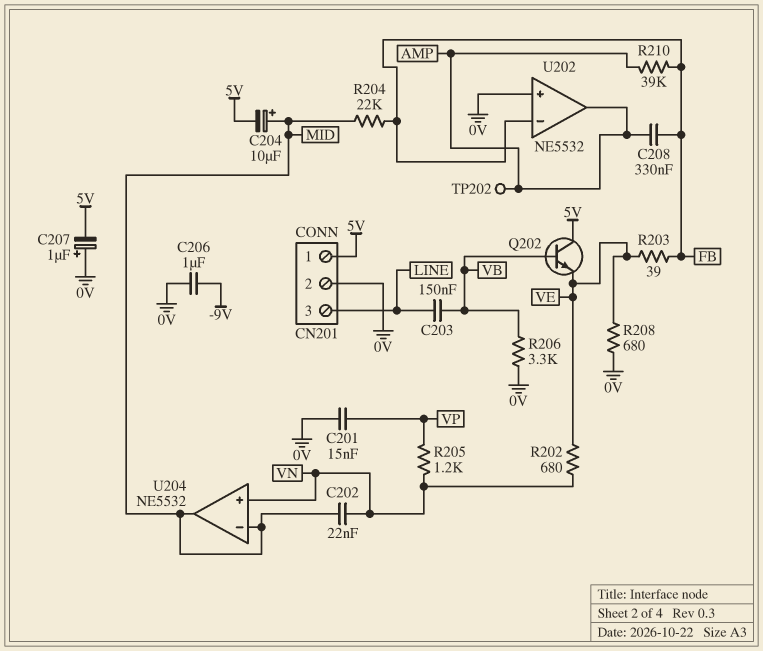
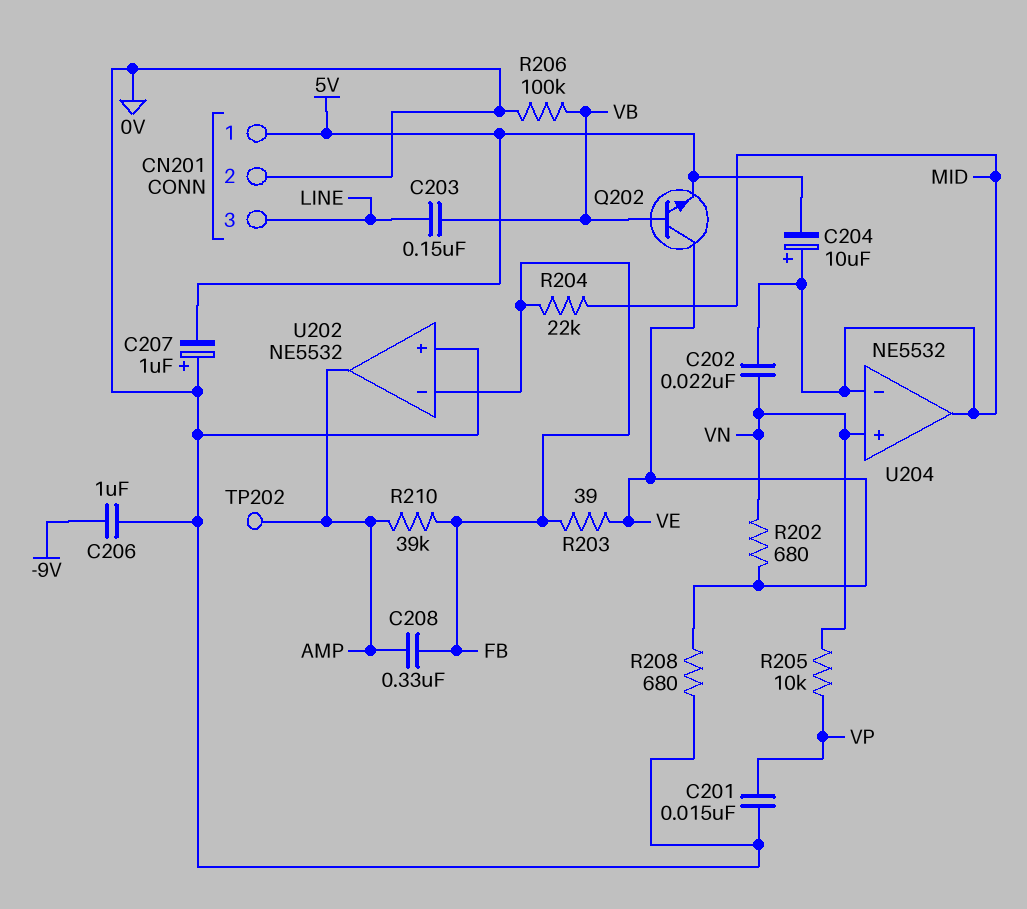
Q202: NPN (B VB, C 5V, E VE) -> NPN (B VB, C VE, E 5V)
R205: 1.2k (VN, VP) -> 10k (VN, VP)
R206: 3.3k (0V, VB) -> 100k (0V, VB)

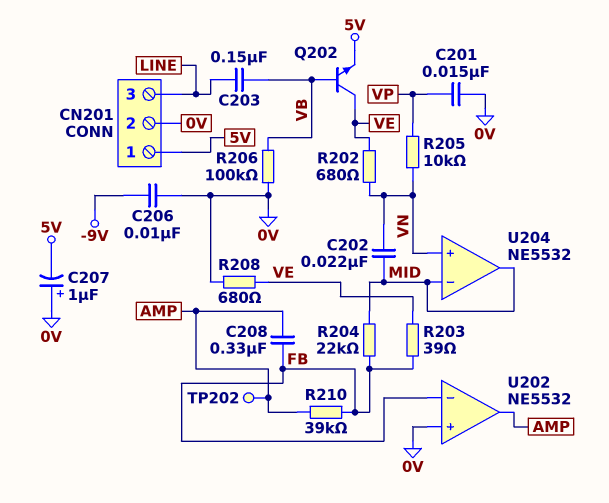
C204: 10uF (plus MID, minus 5V) -> none
C206: 1uF (-9V, 0V) -> 10nF (-9V, 0V)

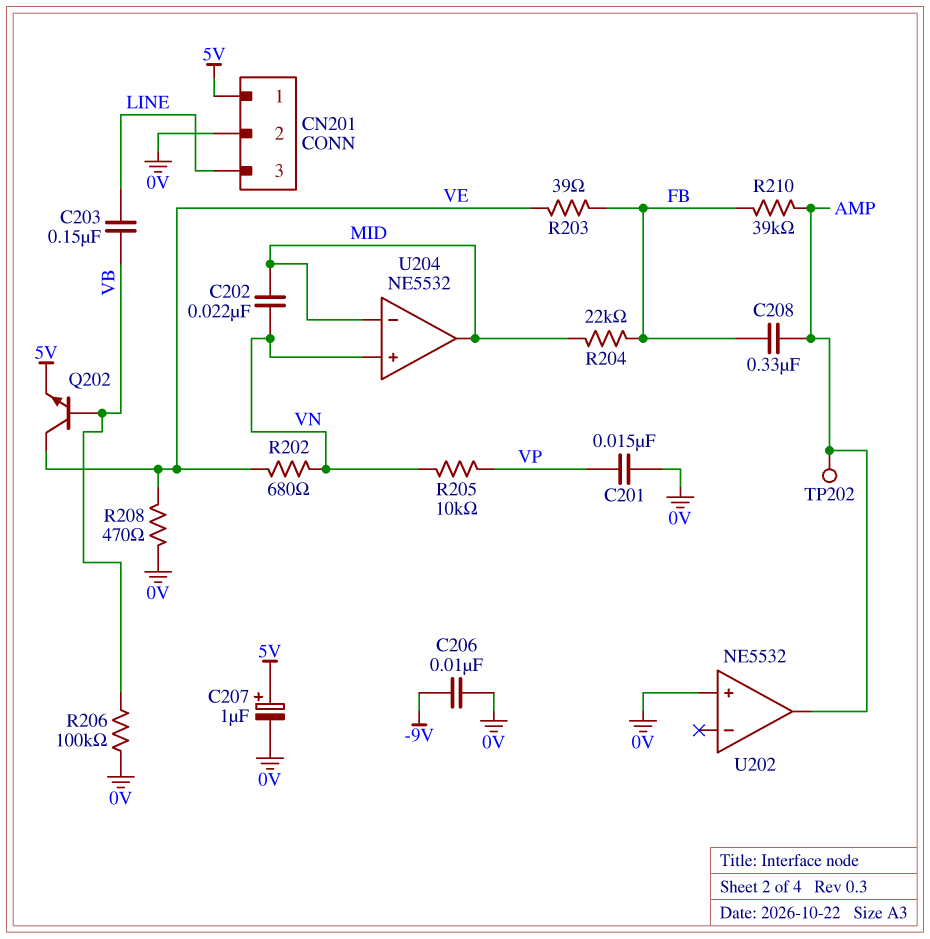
C207: 1uF (plus 0V, minus 5V) -> 1uF (plus 5V, minus 0V)
R208: 680 (0V, VE) -> 470 (0V, VE)
U202 pin in-: FB -> none

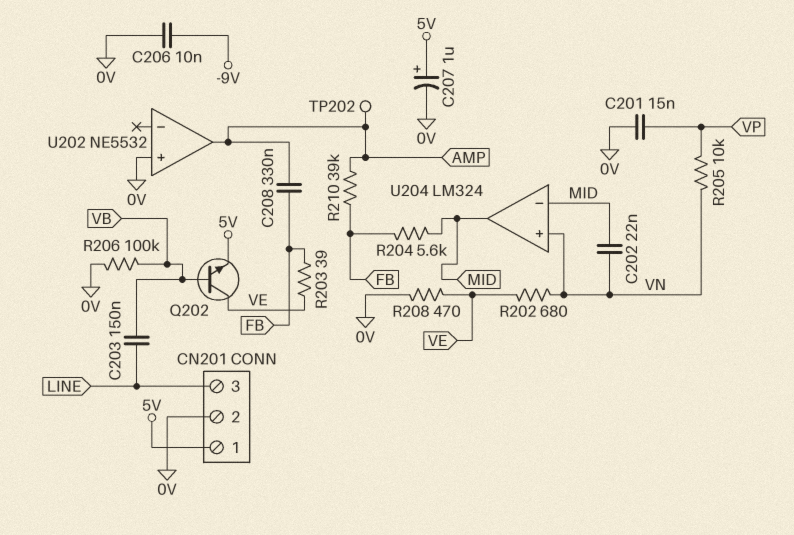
R204: 22k (FB, MID) -> 5.6k (FB, MID)
U204: NE5532 -> LM324

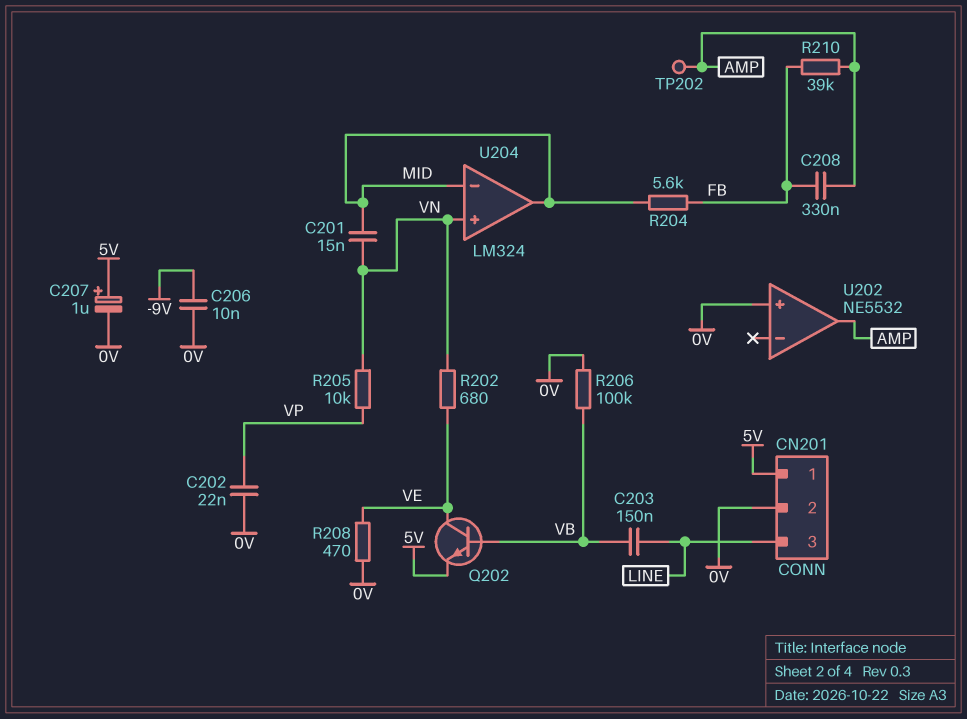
C201: 15nF (0V, VP) -> 15nF (MID, VN)
C202: 22nF (MID, VN) -> 22nF (0V, VP)
R203: 39 (FB, VE) -> none

